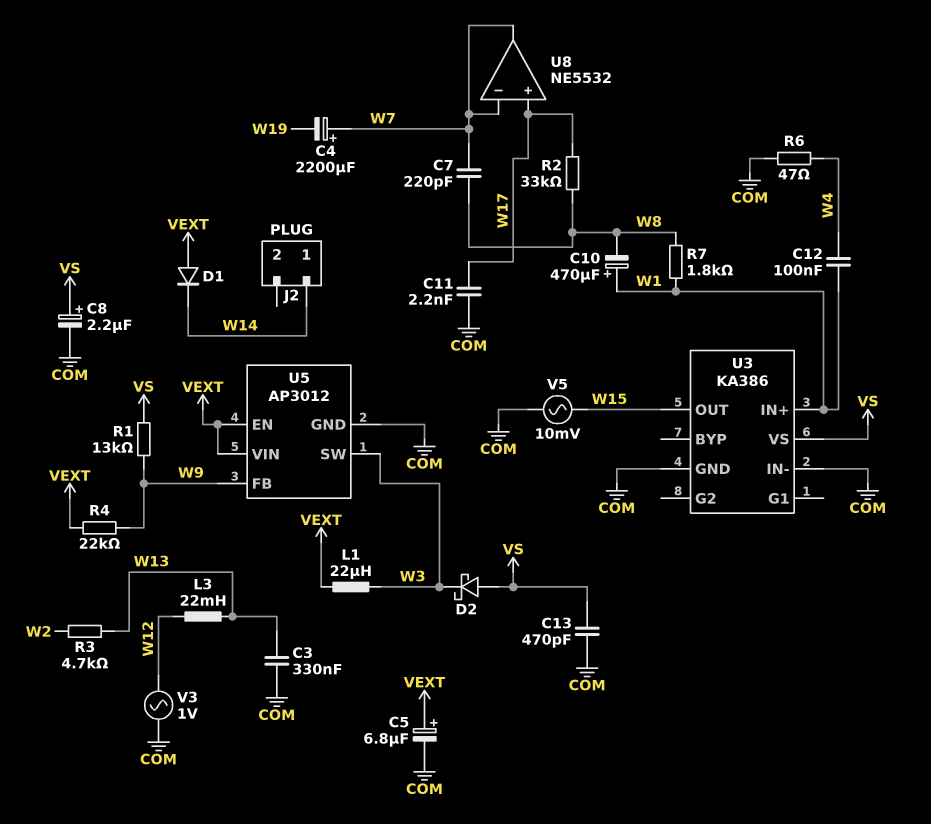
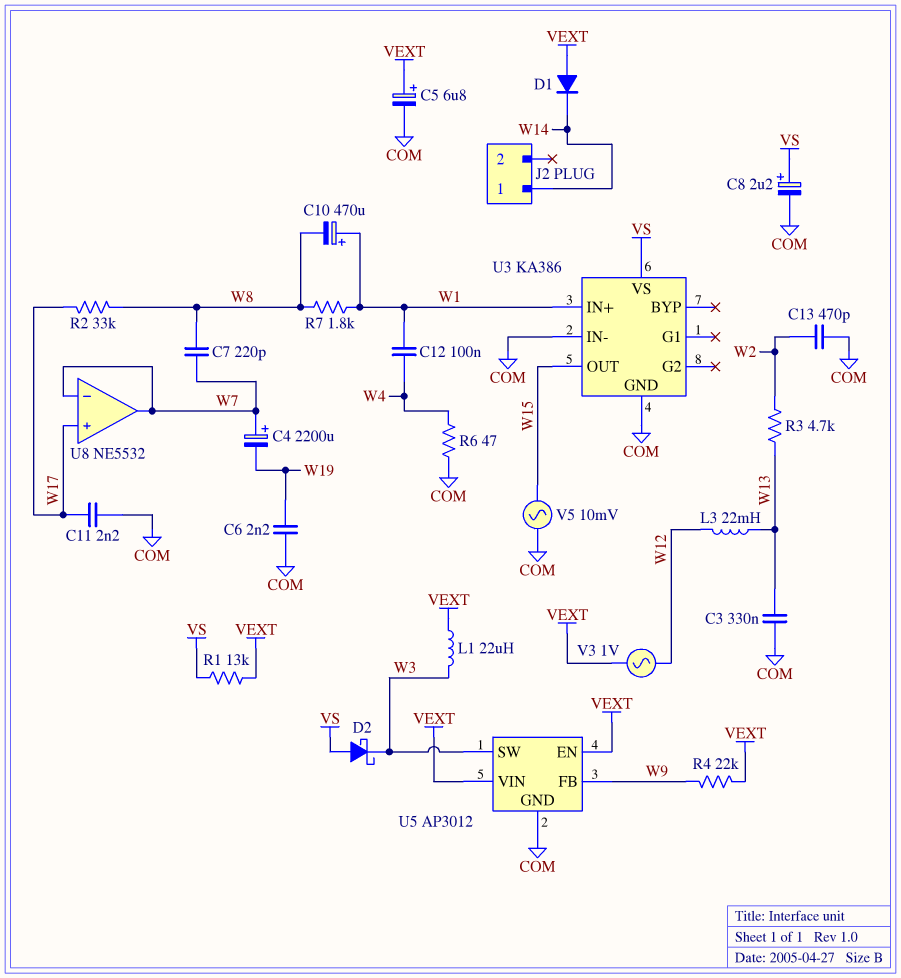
C6: none -> 2.2nF (COM, W19)
C13: 470pF (COM, VS) -> 470pF (COM, W2)
R1: 13k (VS, W9) -> 13k (VEXT, VS)
V3: AC 1V (COM, W12) -> AC 1V (VEXT, W12)

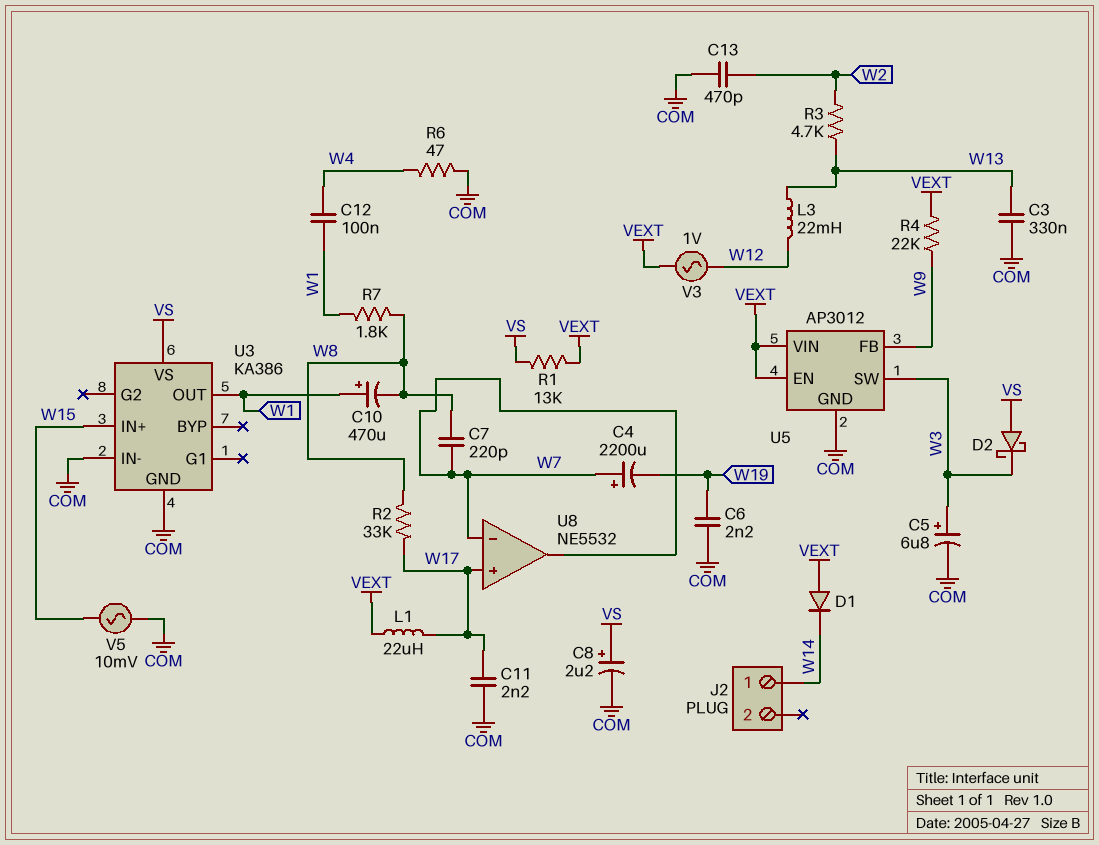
C5: 6.8uF (plus VEXT, minus COM) -> 6.8uF (plus W3, minus COM)
L1: 22uH (VEXT, W3) -> 22uH (VEXT, W17)
U3 pin IN+: W1 -> W15
U3 pin OUT: W15 -> W1

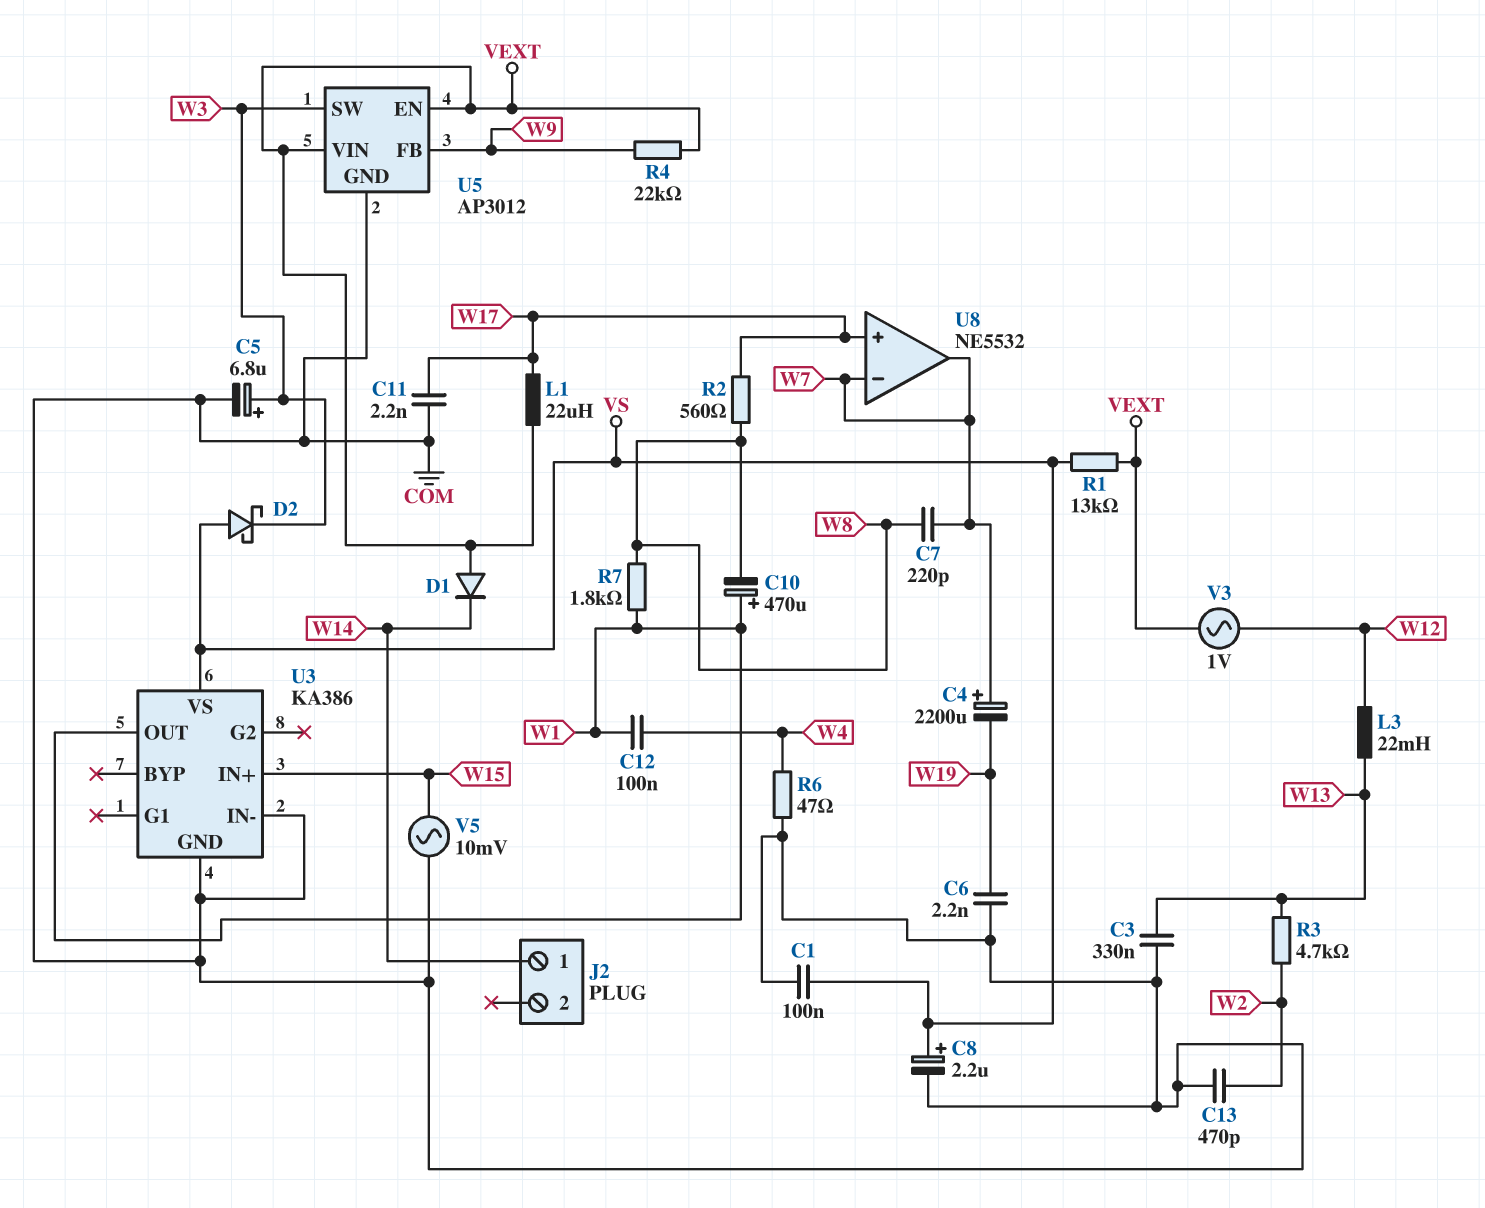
C1: none -> 100nF (COM, VS)
R2: 33k (W8, W17) -> 560 (W8, W17)

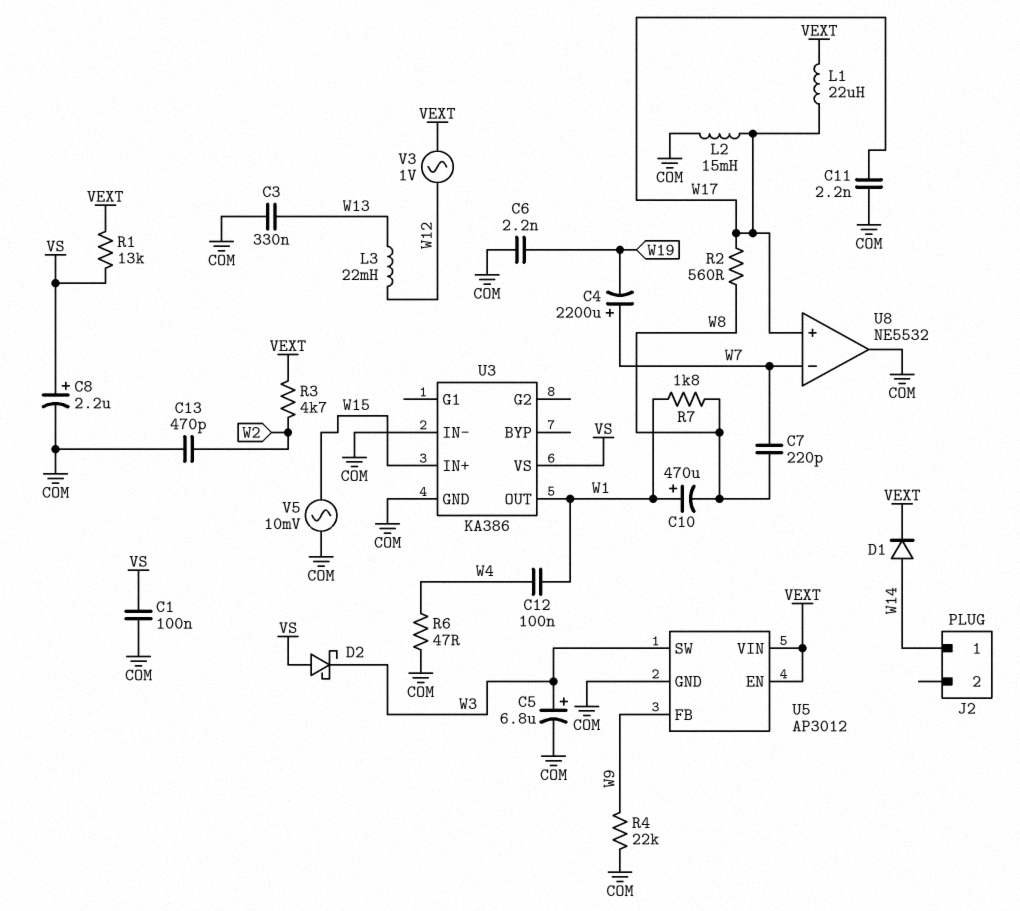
D1: diode (A VEXT, K W14) -> diode (A W14, K VEXT)
L2: none -> 15mH (COM, W17)
R3: 4.7k (W2, W13) -> 4.7k (VEXT, W2)
R4: 22k (VEXT, W9) -> 22k (COM, W9)
U8 pin out: W7 -> COM

